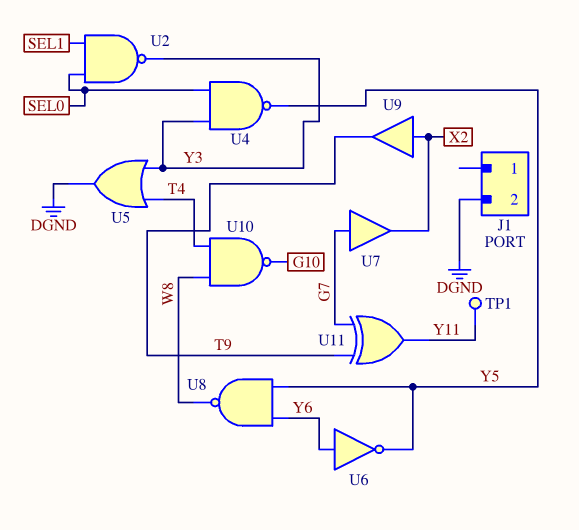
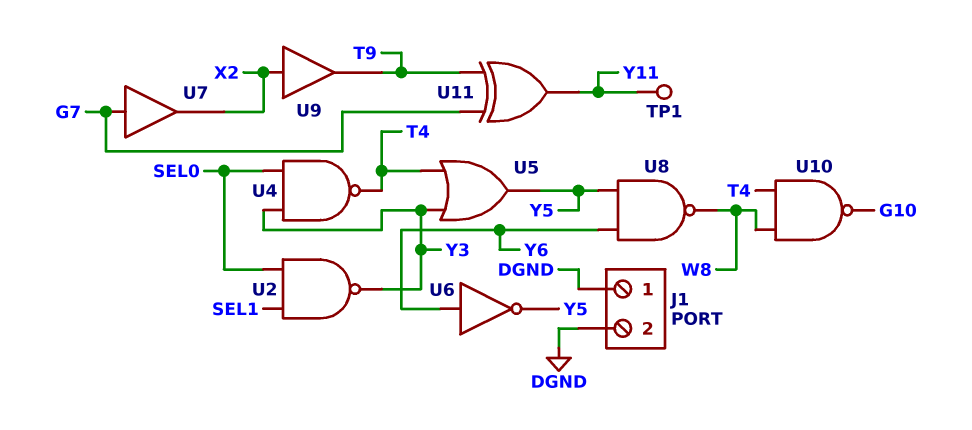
J1 pin 1: none -> DGND
U4: NAND (in SEL0, in Y3, out Y5) -> NAND (in SEL0, in Y3, out T4)
U5: OR (in T4, in Y3, out DGND) -> OR (in T4, in Y3, out Y5)

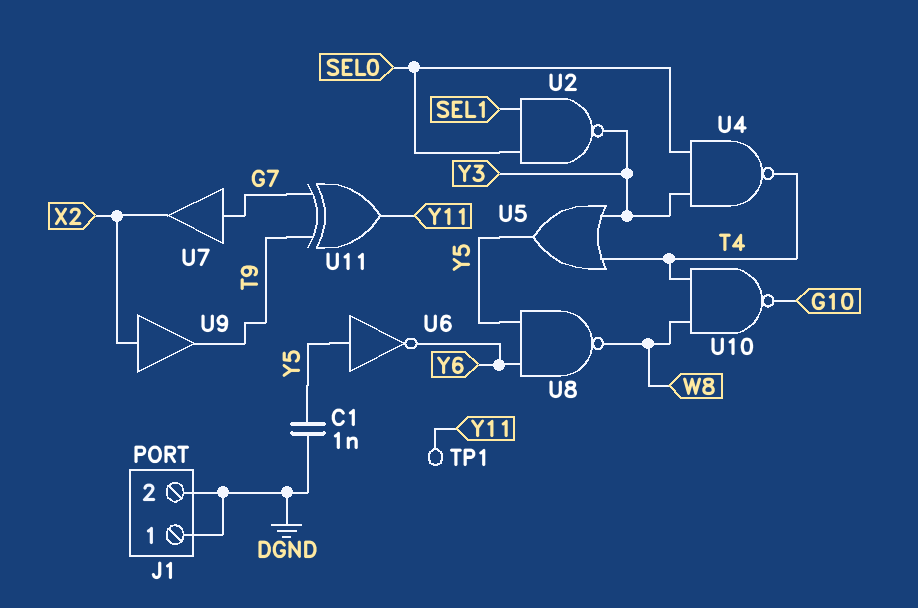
C1: none -> 1nF (DGND, Y5)
U6: NOT (in Y6, out Y5) -> NOT (in Y5, out Y6)

